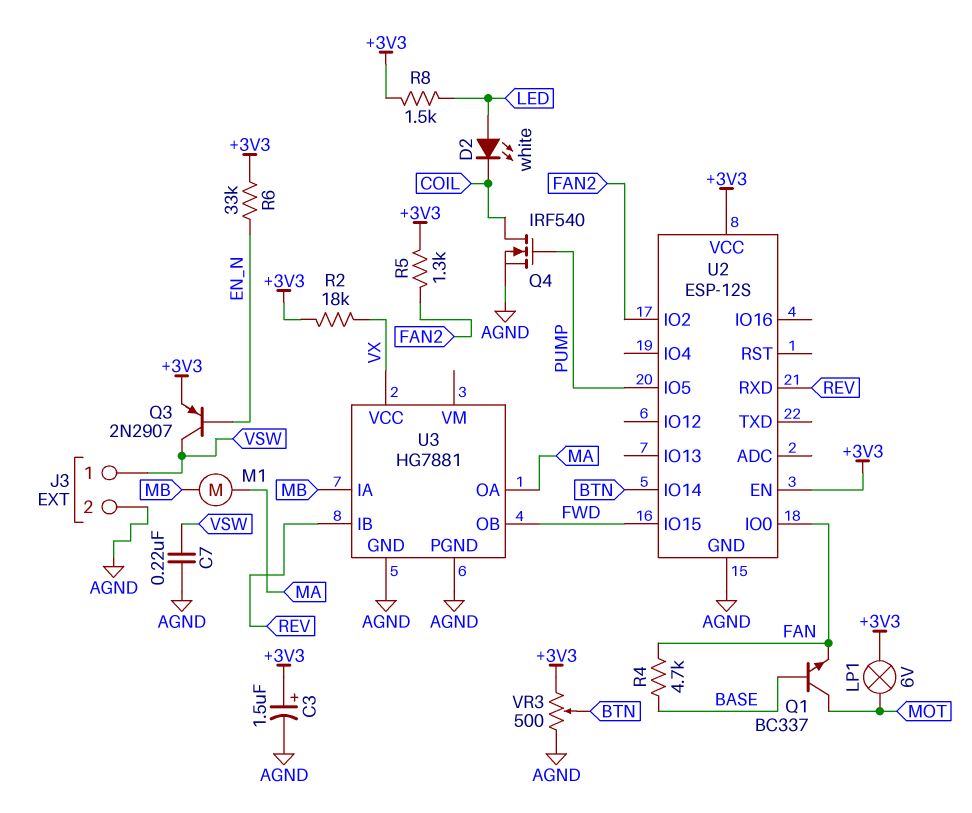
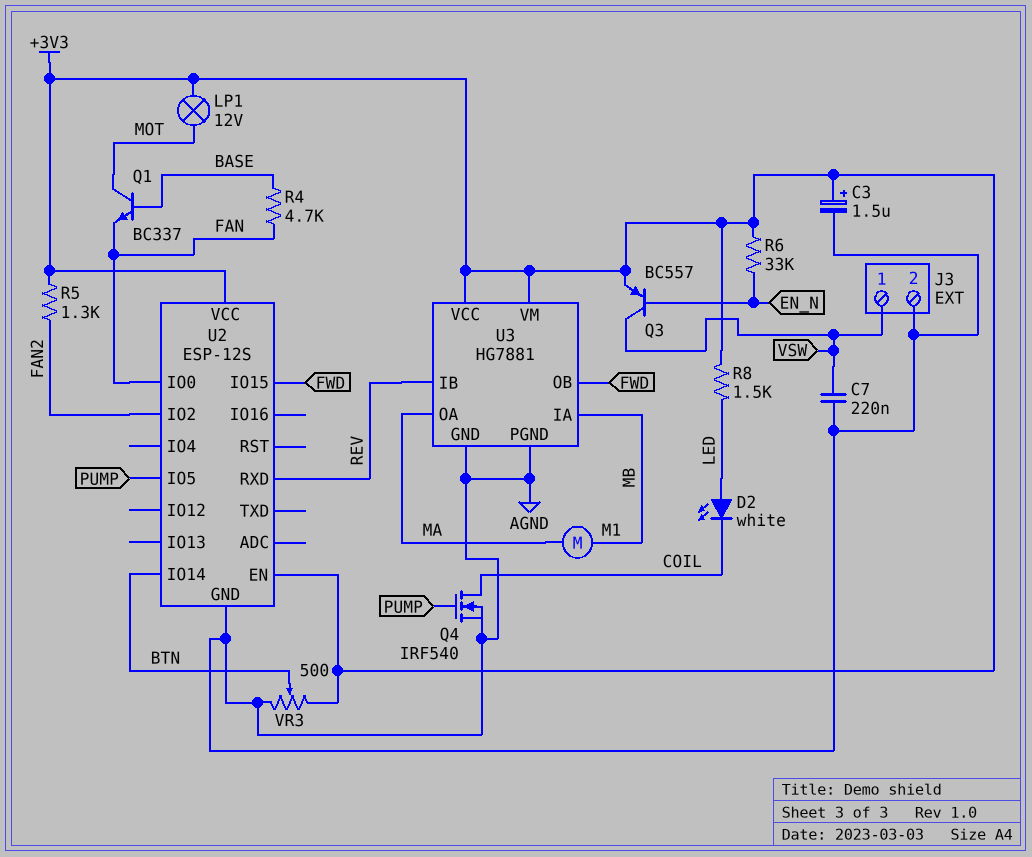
LP1: lamp 6V (+3V3, MOT) -> lamp 12V (+3V3, MOT)
Q3: PNP 2N2907 (B EN_N, C VSW, E +3V3) -> PNP BC557 (B EN_N, C VSW, E +3V3)
R2: 18k (+3V3, VX) -> none
U3 pin VCC: VX -> +3V3
U3 pin VM: none -> +3V3

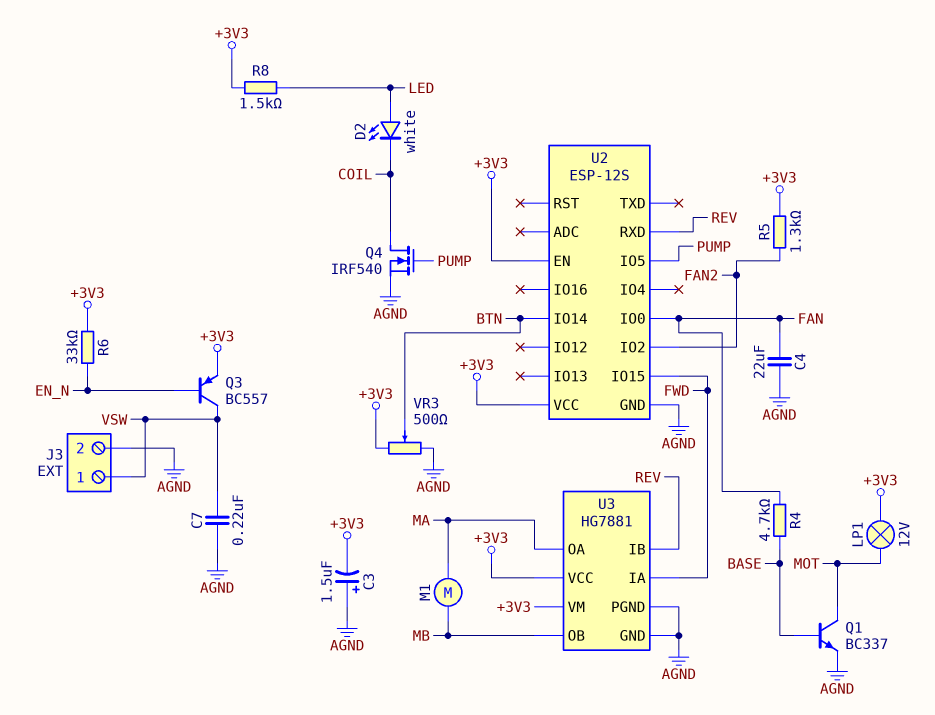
C3: 1.5uF (plus +3V3, minus AGND) -> 1.5uF (plus AGND, minus +3V3)
C4: none -> 22uF (AGND, FAN)
Q1: NPN BC337 (B BASE, C MOT, E FAN) -> NPN BC337 (B BASE, C MOT, E AGND)
U3 pin IA: MB -> FWD
U3 pin OB: FWD -> MB

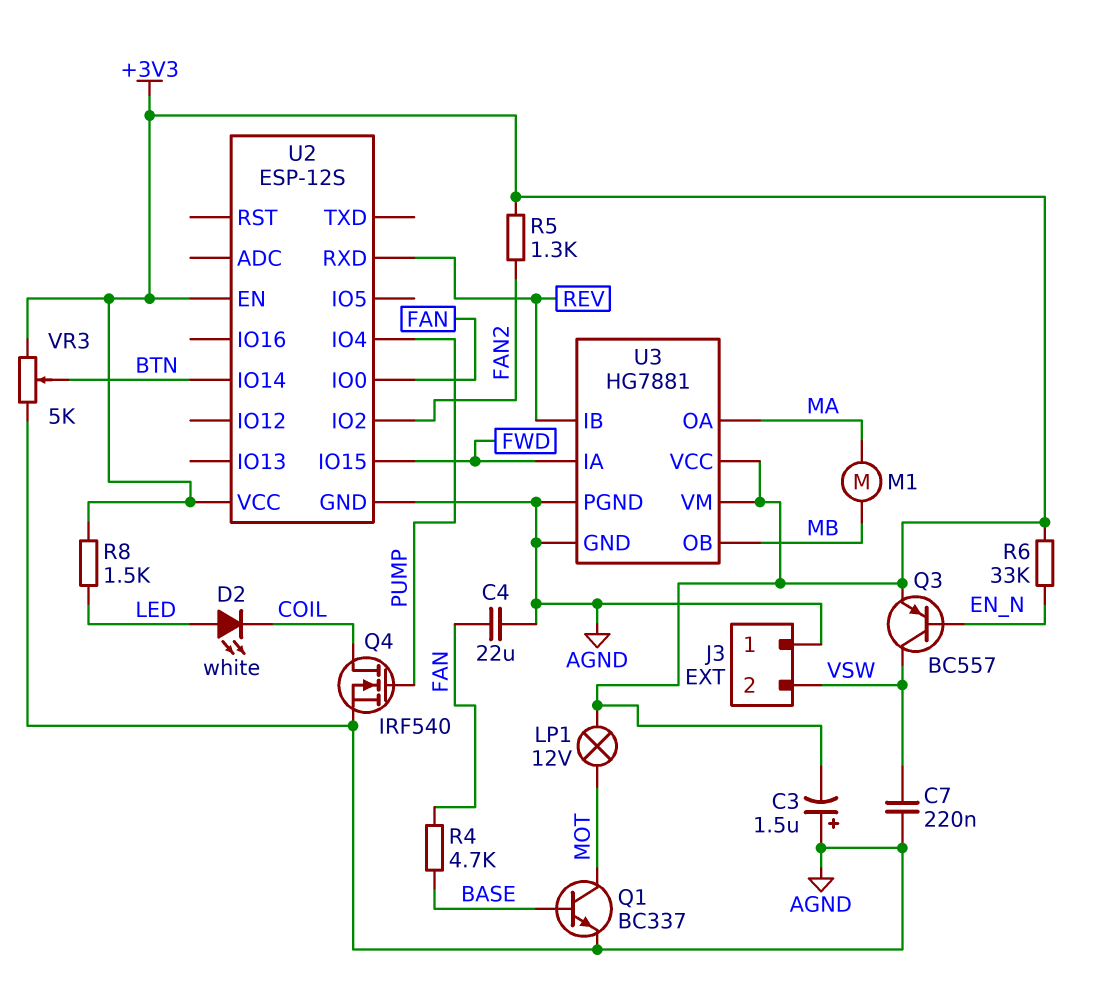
J3 pin 1: VSW -> AGND
J3 pin 2: AGND -> VSW
U2 pin IO4: none -> PUMP
U2 pin IO5: PUMP -> none
VR3: 500 (+3V3, AGND, wiper BTN) -> 5k (+3V3, AGND, wiper BTN)

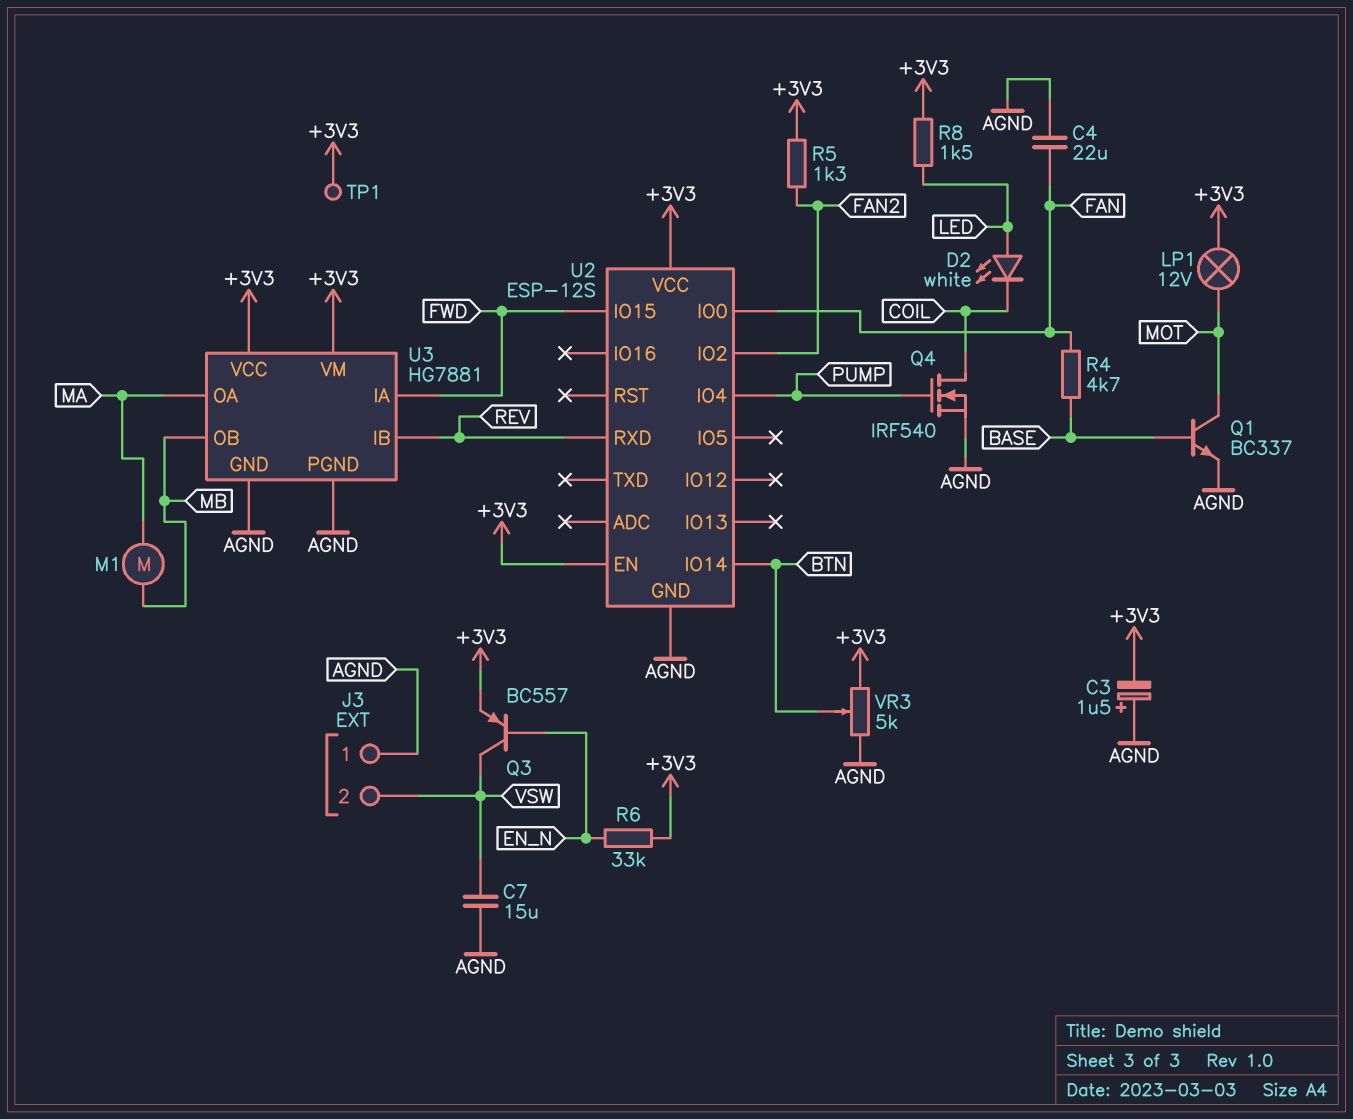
C7: 220nF (AGND, VSW) -> 15uF (AGND, VSW)
TP1: none -> test point (+3V3)

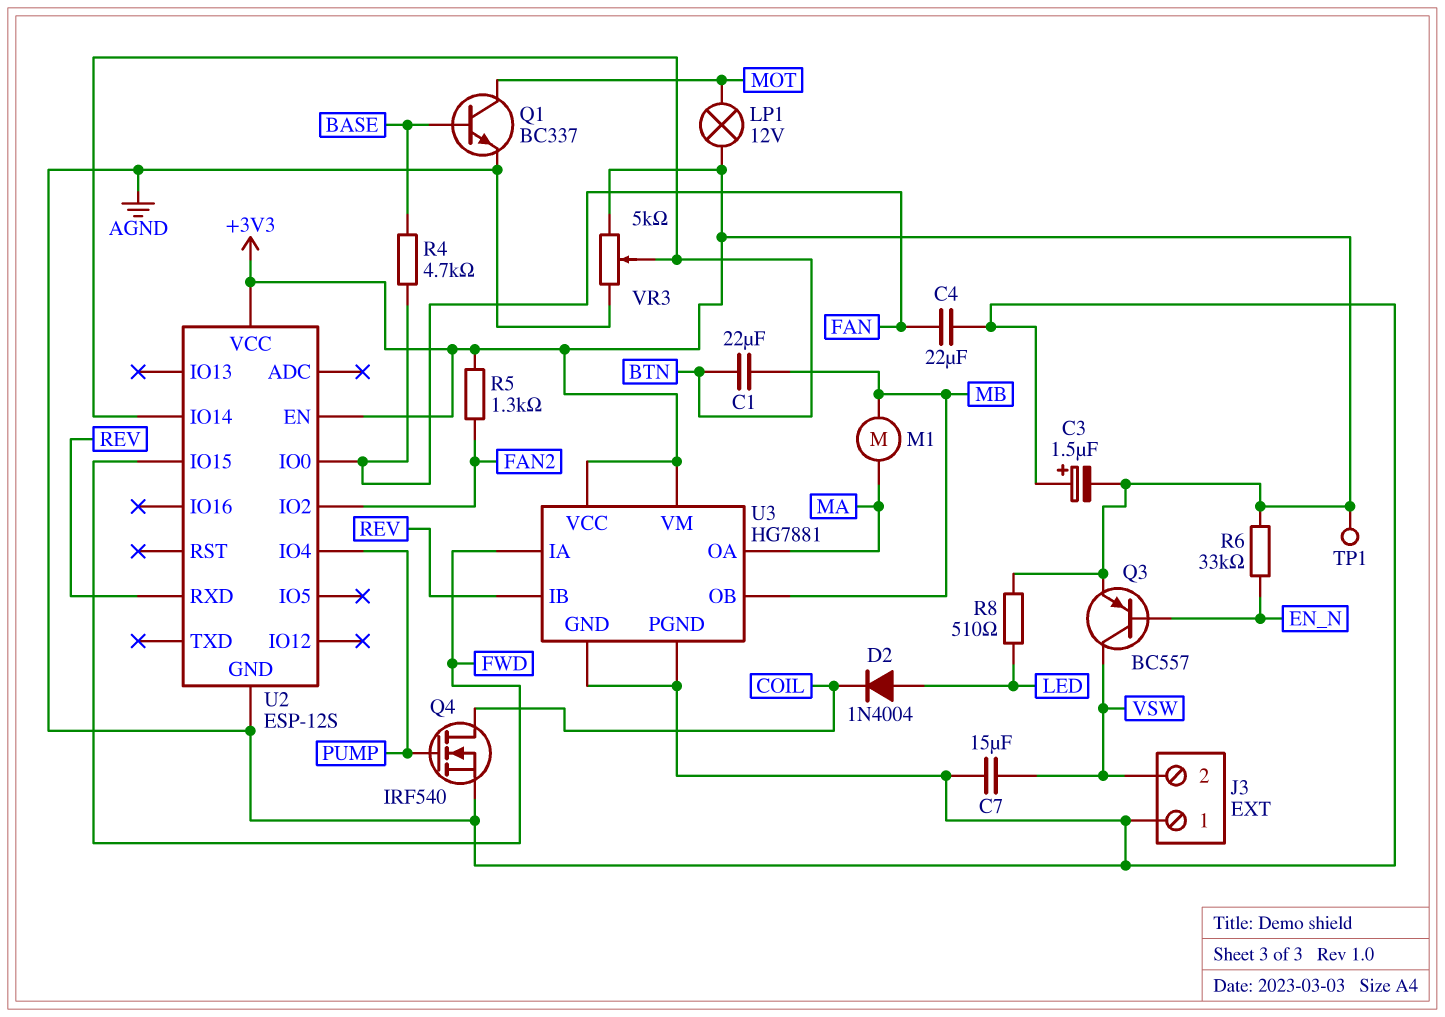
C1: none -> 22uF (BTN, MB)
D2: LED white (A LED, K COIL) -> diode 1N4004 (A LED, K COIL)
R8: 1.5k (+3V3, LED) -> 510 (+3V3, LED)

